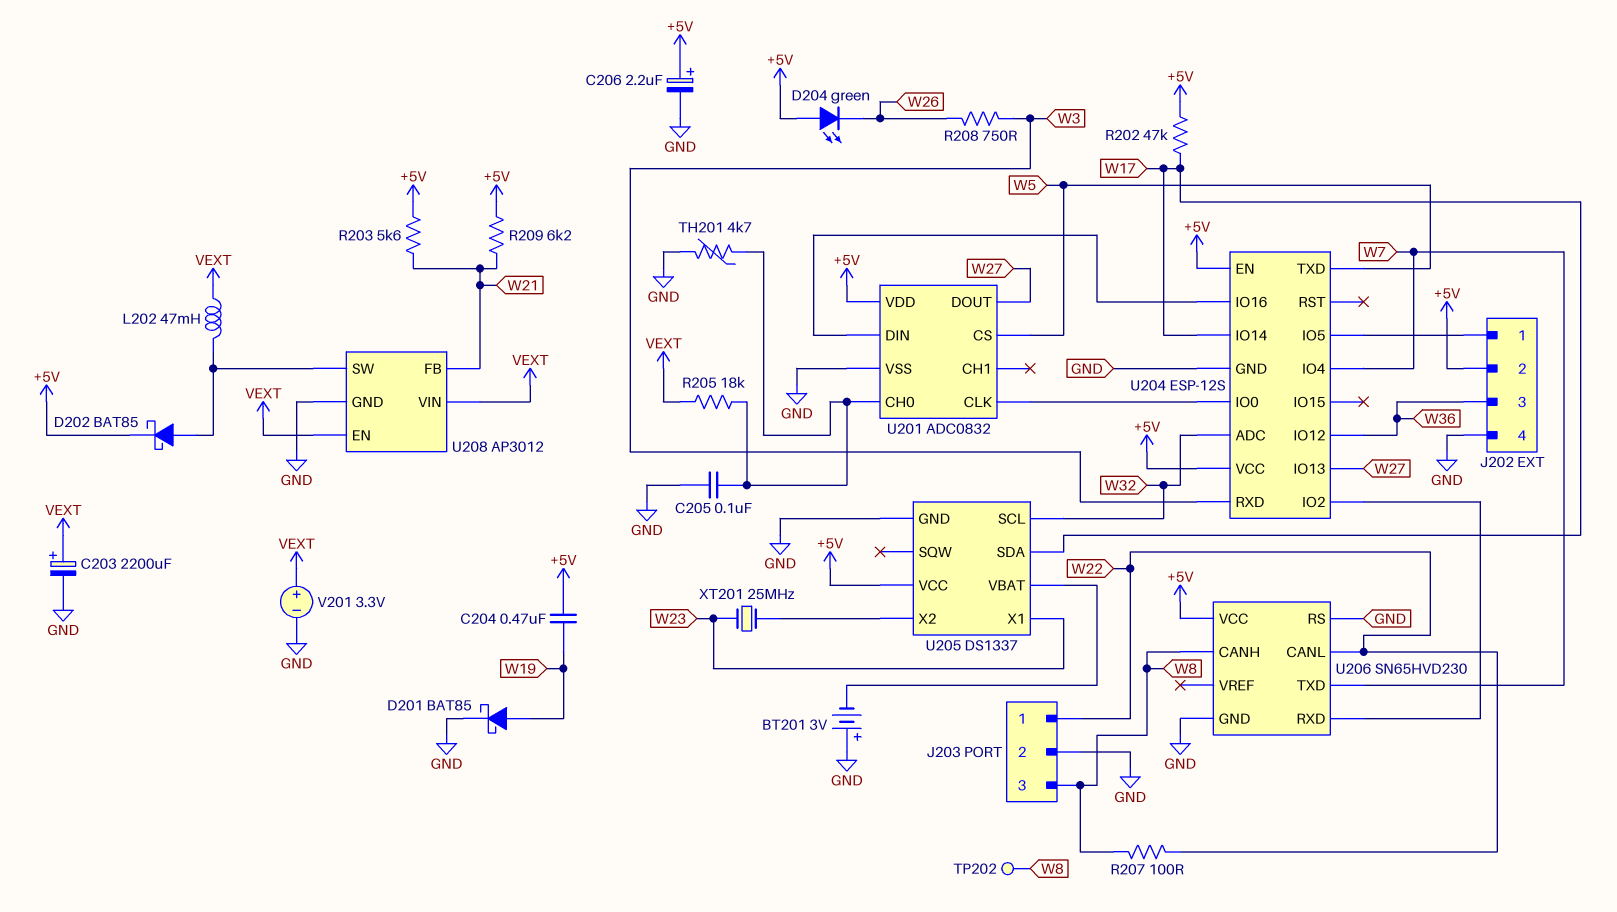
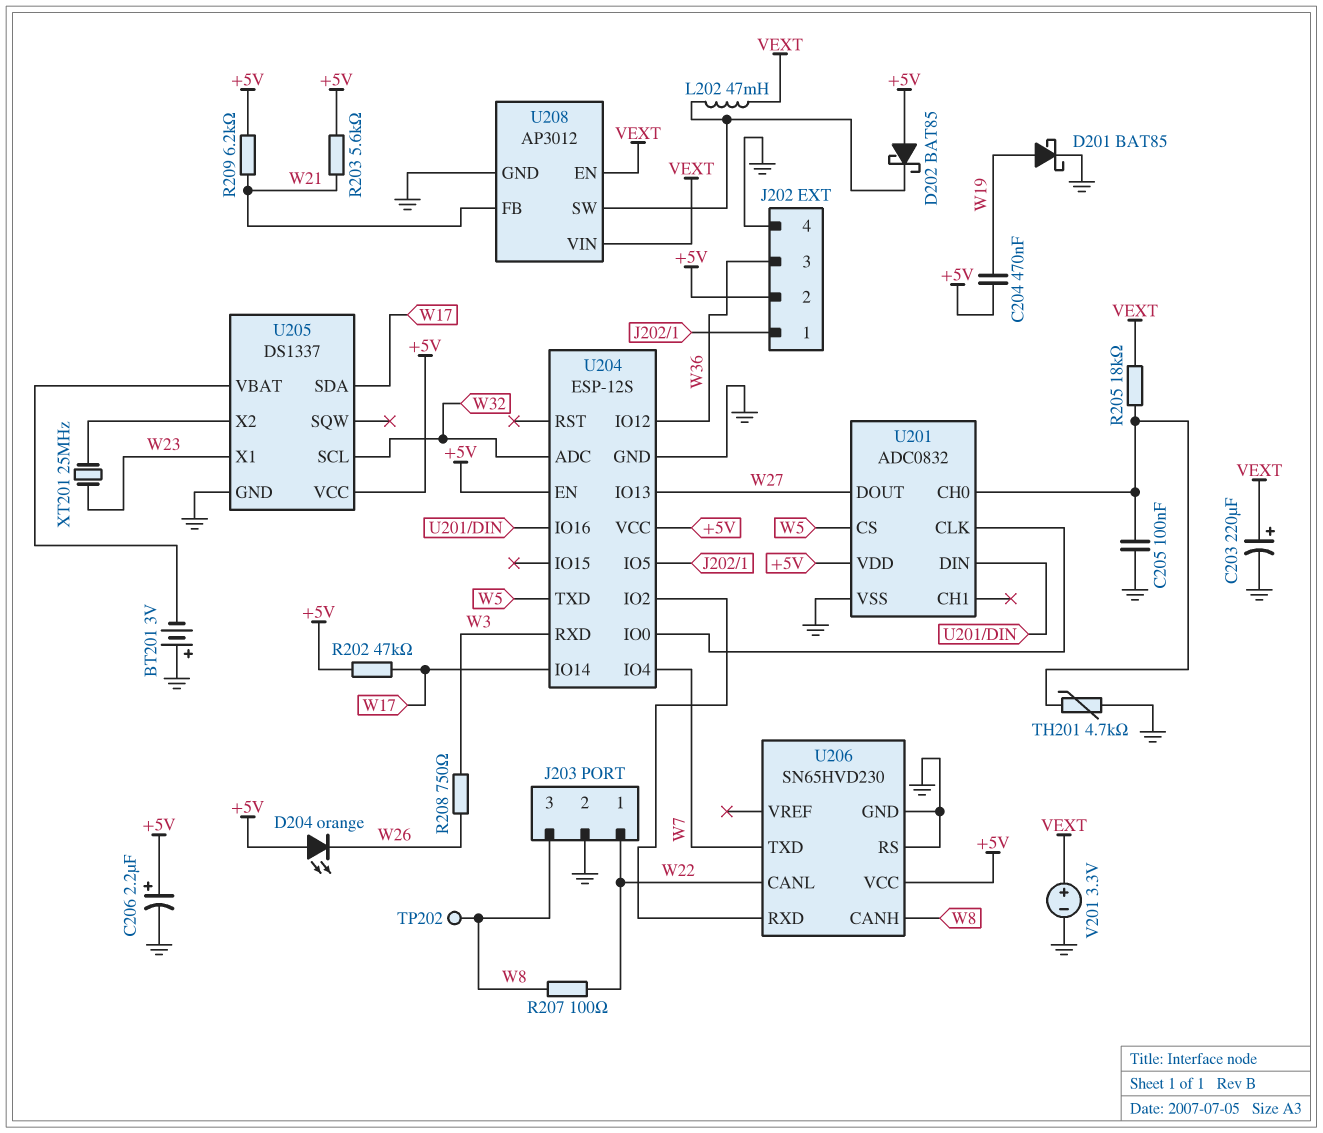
C203: 2200uF (plus VEXT, minus GND) -> 220uF (plus VEXT, minus GND)
D202: schottky BAT85 (A U208/SW, K +5V) -> schottky BAT85 (A +5V, K U208/SW)
D204: LED green (A +5V, K W26) -> LED orange (A +5V, K W26)

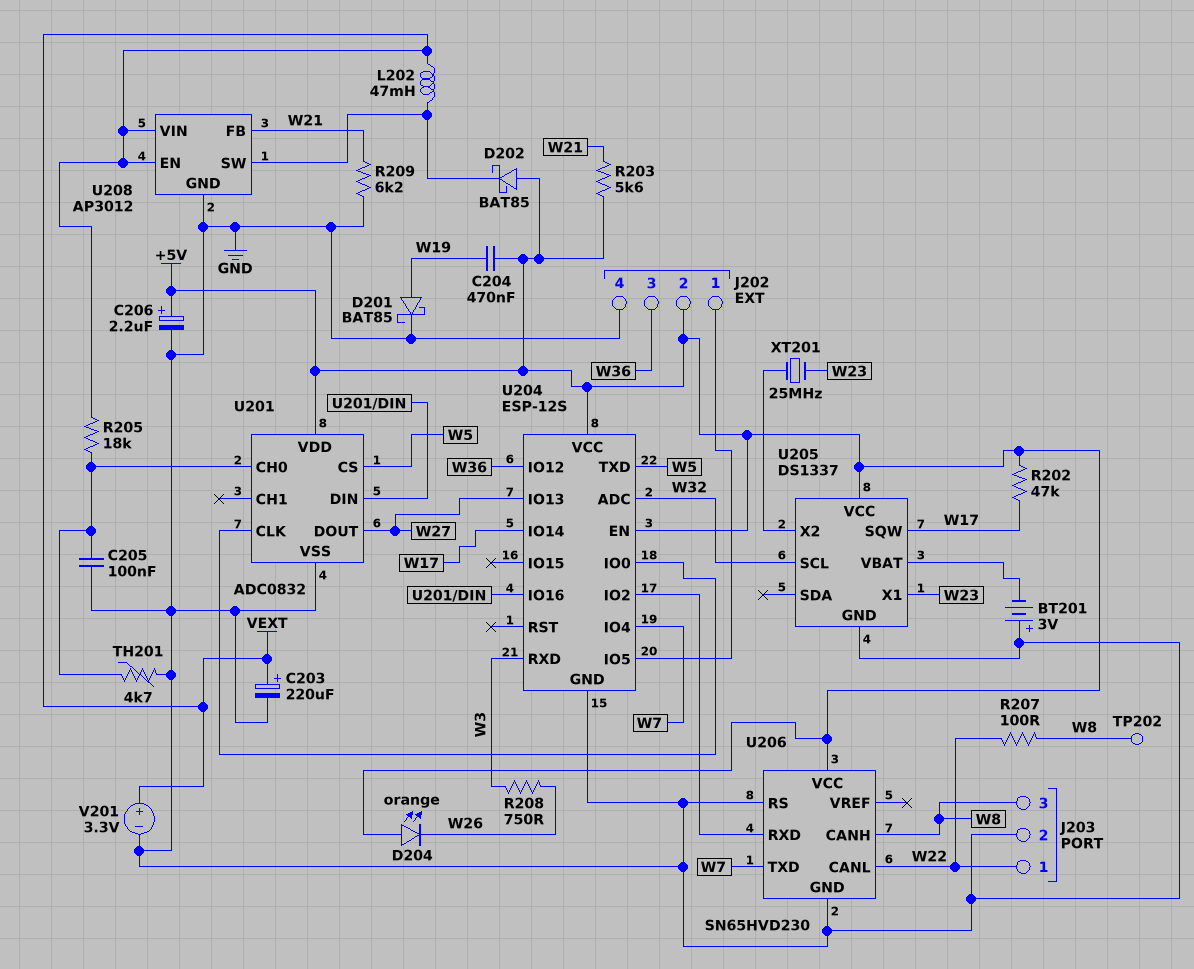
R209: 6.2k (+5V, W21) -> 6.2k (GND, W21)
U205 pin SDA: W17 -> none
U205 pin SQW: none -> W17

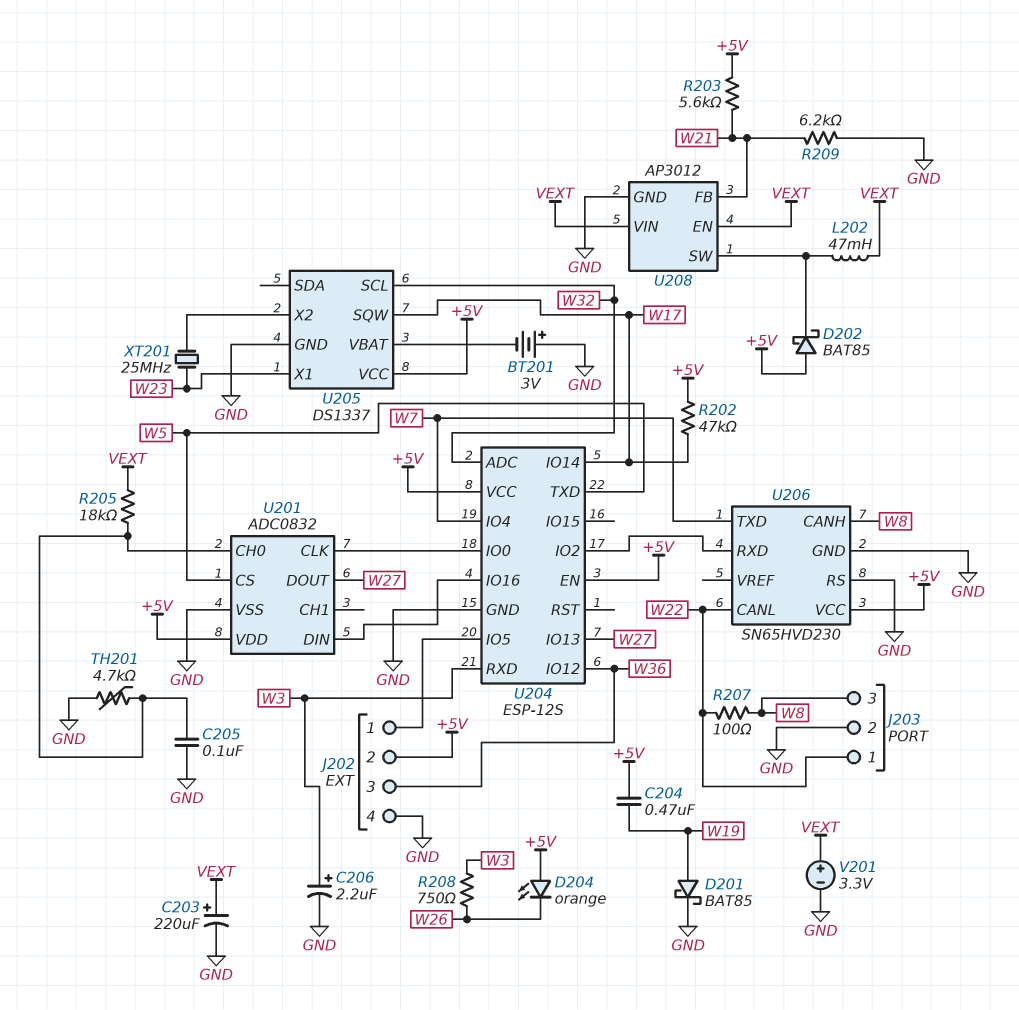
C206: 2.2uF (plus +5V, minus GND) -> 2.2uF (plus W3, minus GND)
TP202: test point (W8) -> none

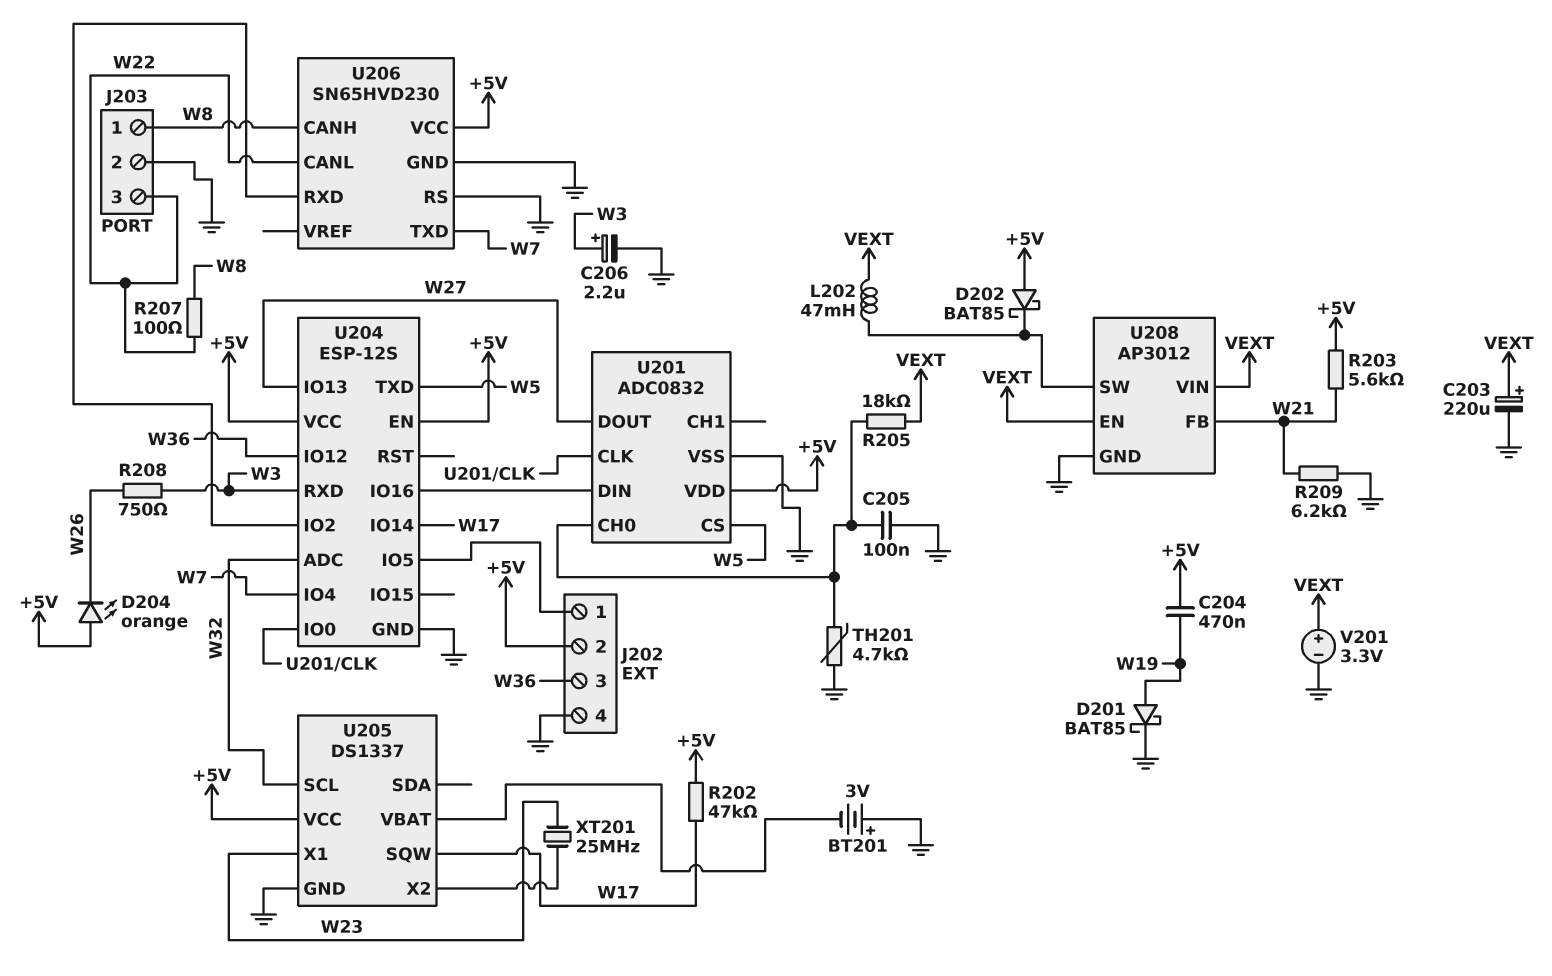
J203 pin 1: W22 -> W8
J203 pin 3: W8 -> W22

